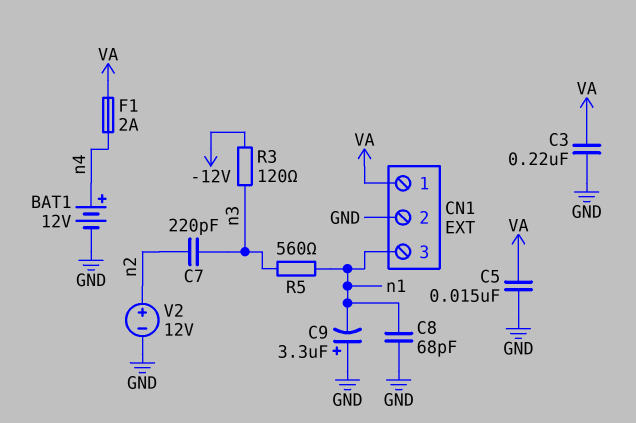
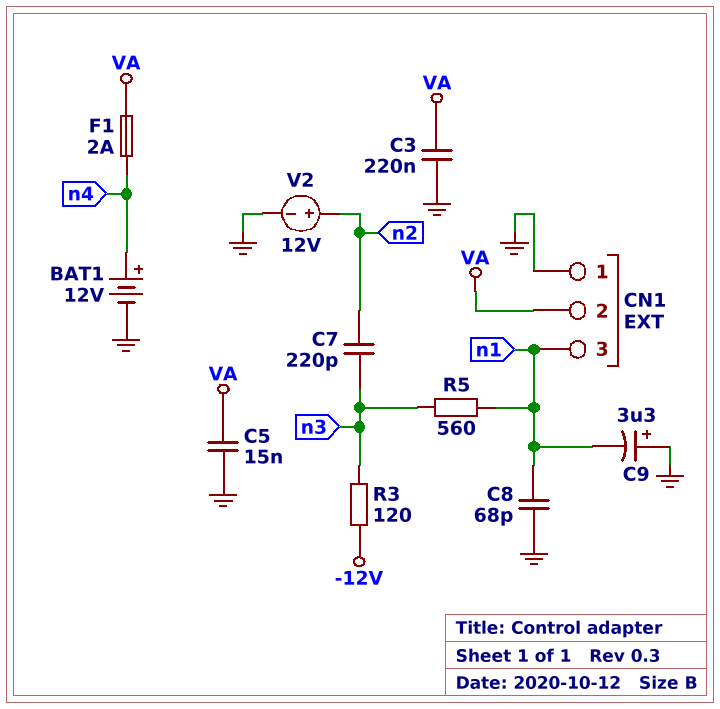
CN1 pin 1: VA -> GND
CN1 pin 2: GND -> VA

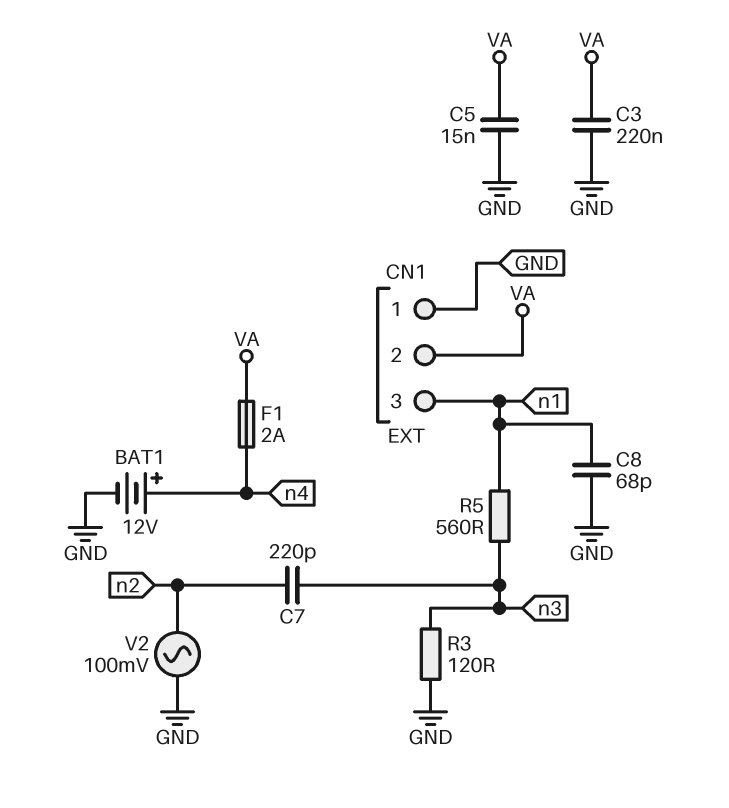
C9: 3.3uF (plus GND, minus n1) -> none
R3: 120 (-12V, n3) -> 120 (GND, n3)
V2: 12V (plus n2, minus GND) -> AC 100mV (GND, n2)

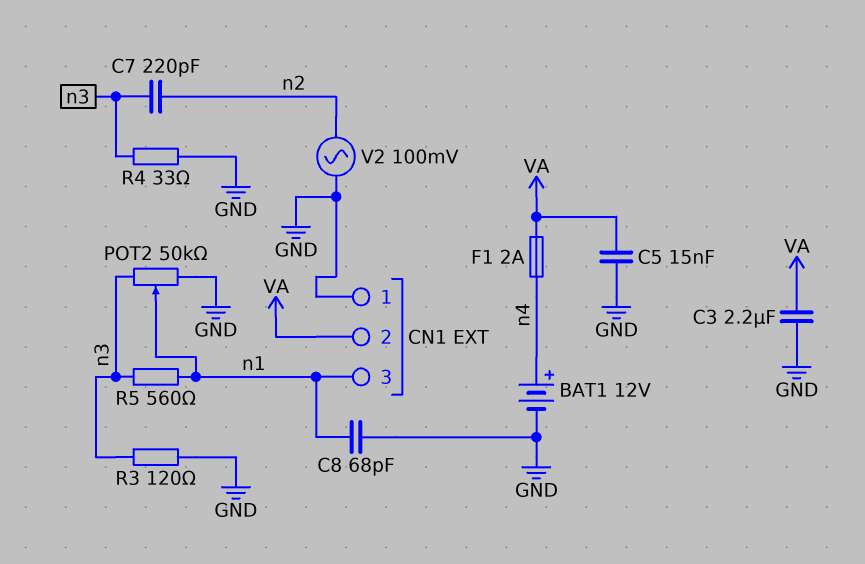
C3: 220nF (GND, VA) -> 2.2uF (GND, VA)
POT2: none -> 50k (GND, n3, wiper n1)
R4: none -> 33 (GND, n3)

